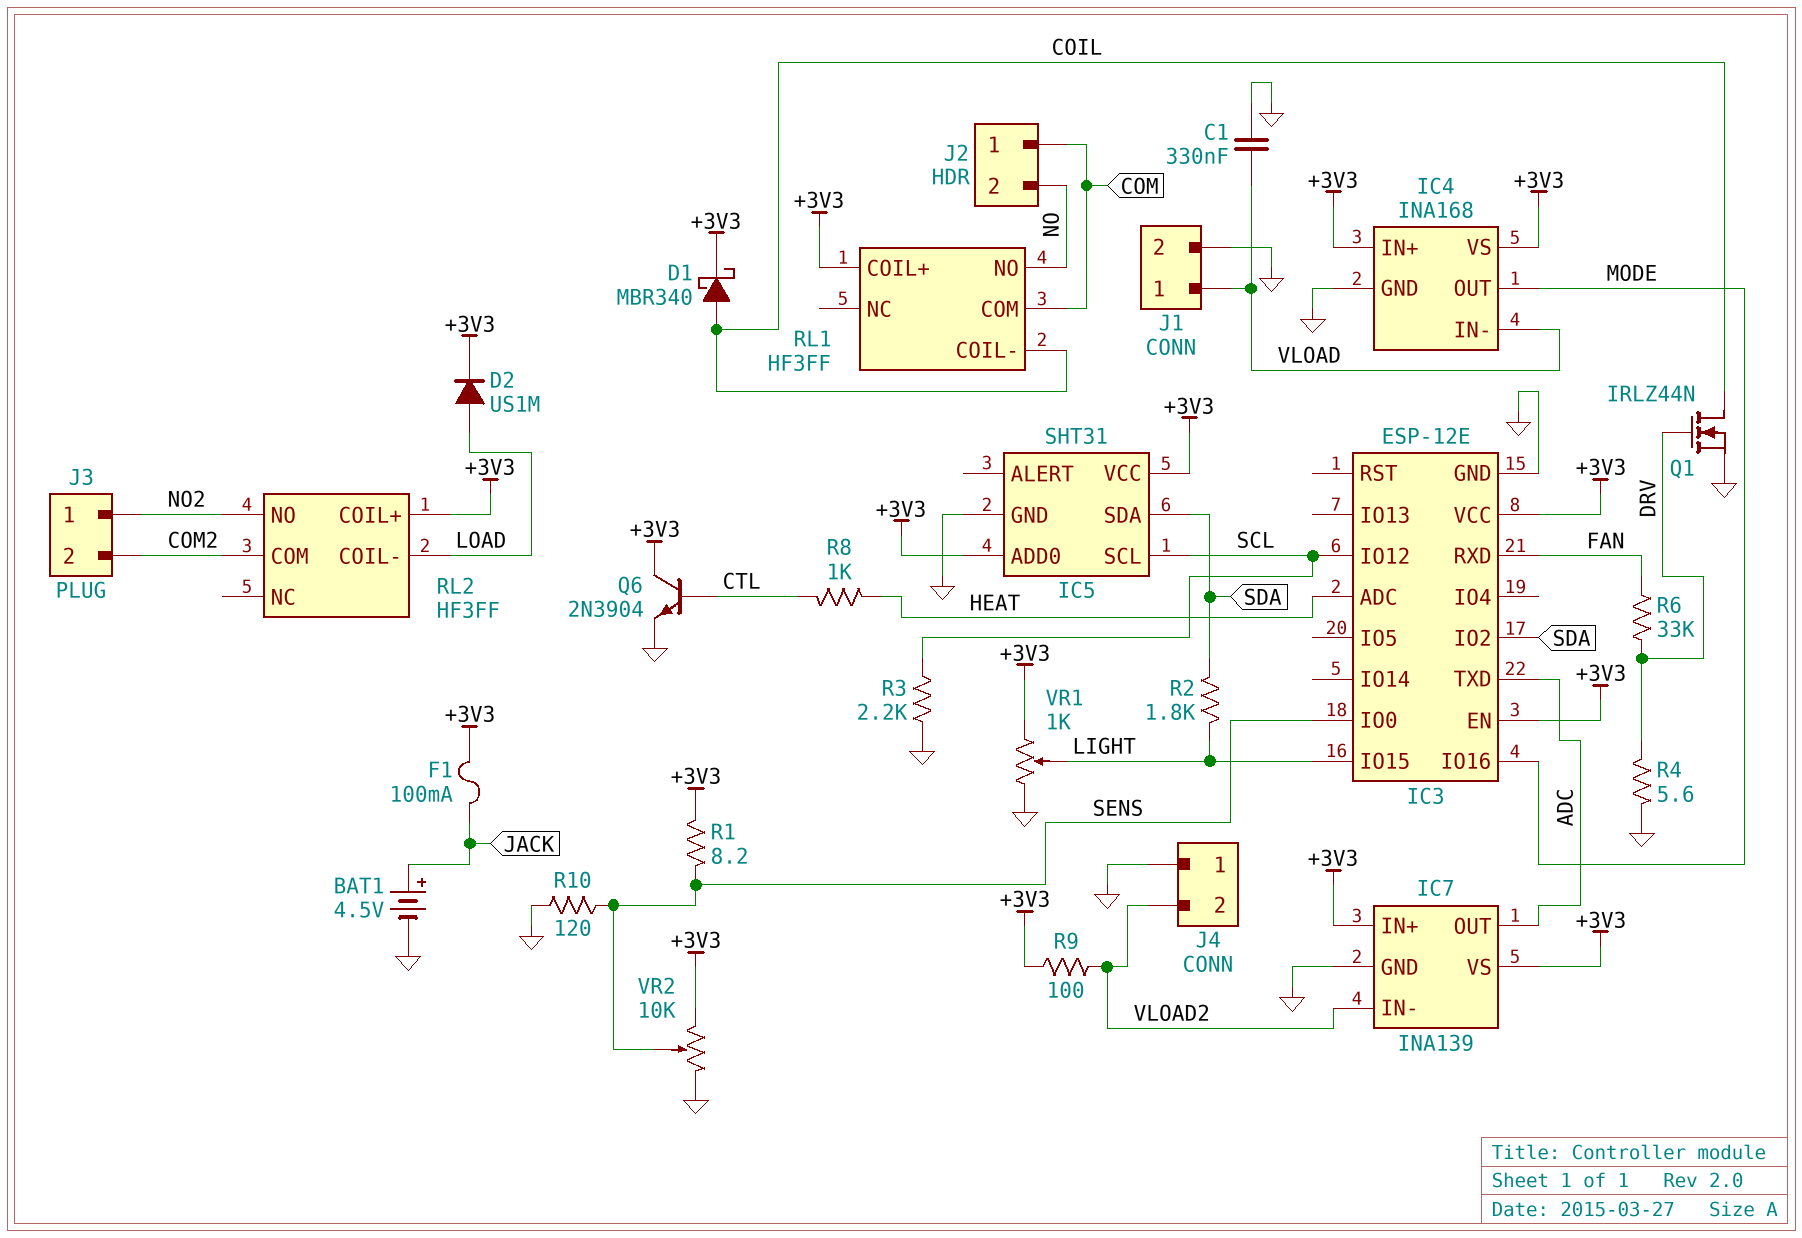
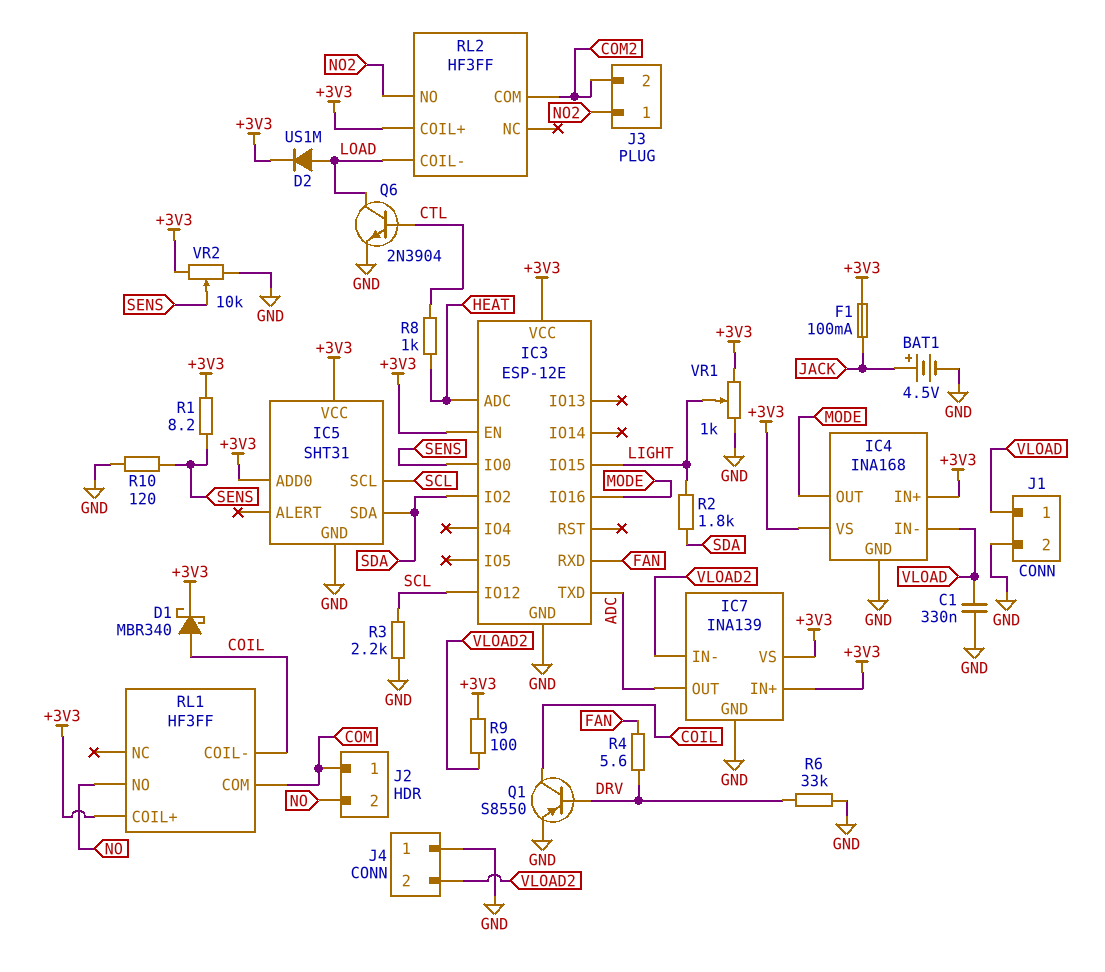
Q1: NMOS IRLZ44N (G DRV, D COIL, S GND) -> PNP S8550 (B DRV, C COIL, E GND)
Q6: NPN 2N3904 (B CTL, C +3V3, E GND) -> NPN 2N3904 (B CTL, C LOAD, E GND)
R4: 5.6 (DRV, GND) -> 5.6 (DRV, FAN)
R6: 33k (DRV, FAN) -> 33k (DRV, GND)

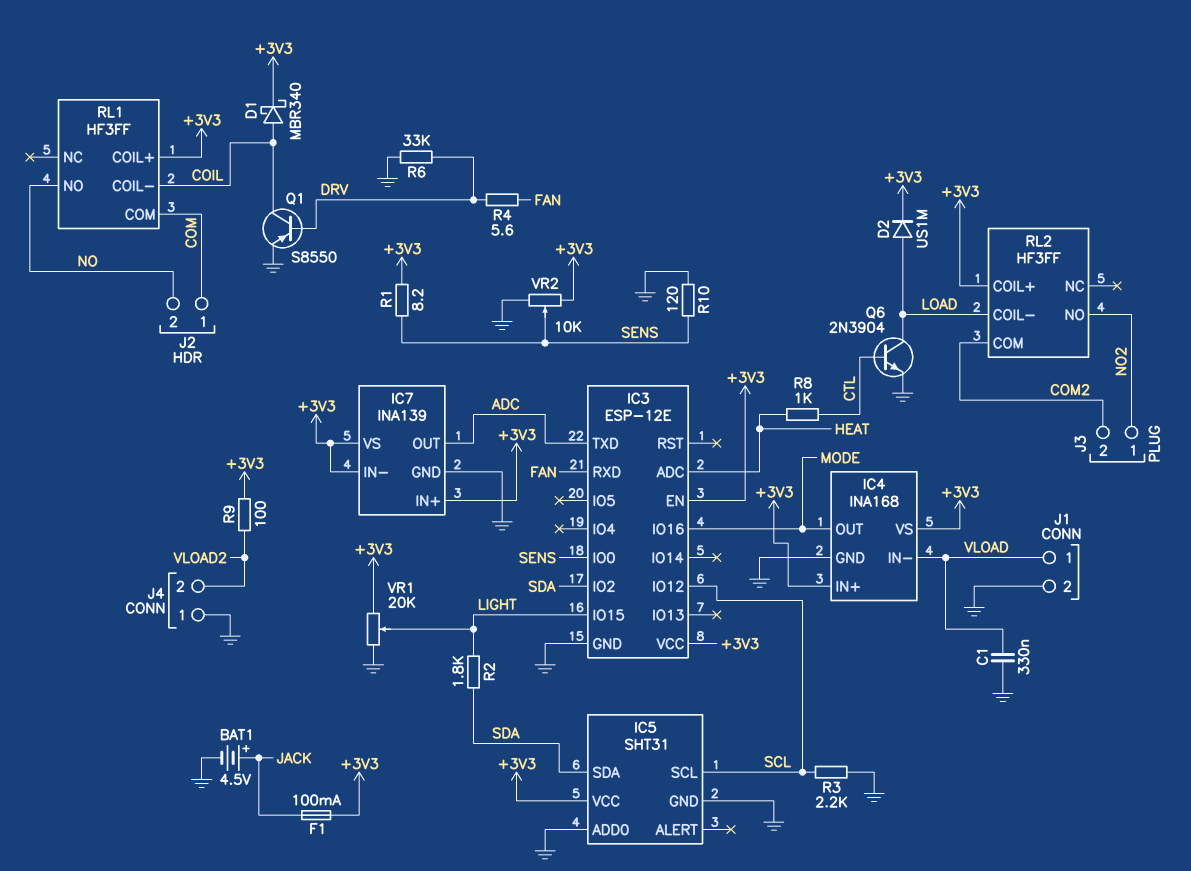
IC5 pin ADD0: +3V3 -> GND
IC7 pin IN-: VLOAD2 -> +3V3
VR1: 1k (+3V3, GND, wiper LIGHT) -> 20k (+3V3, GND, wiper LIGHT)

